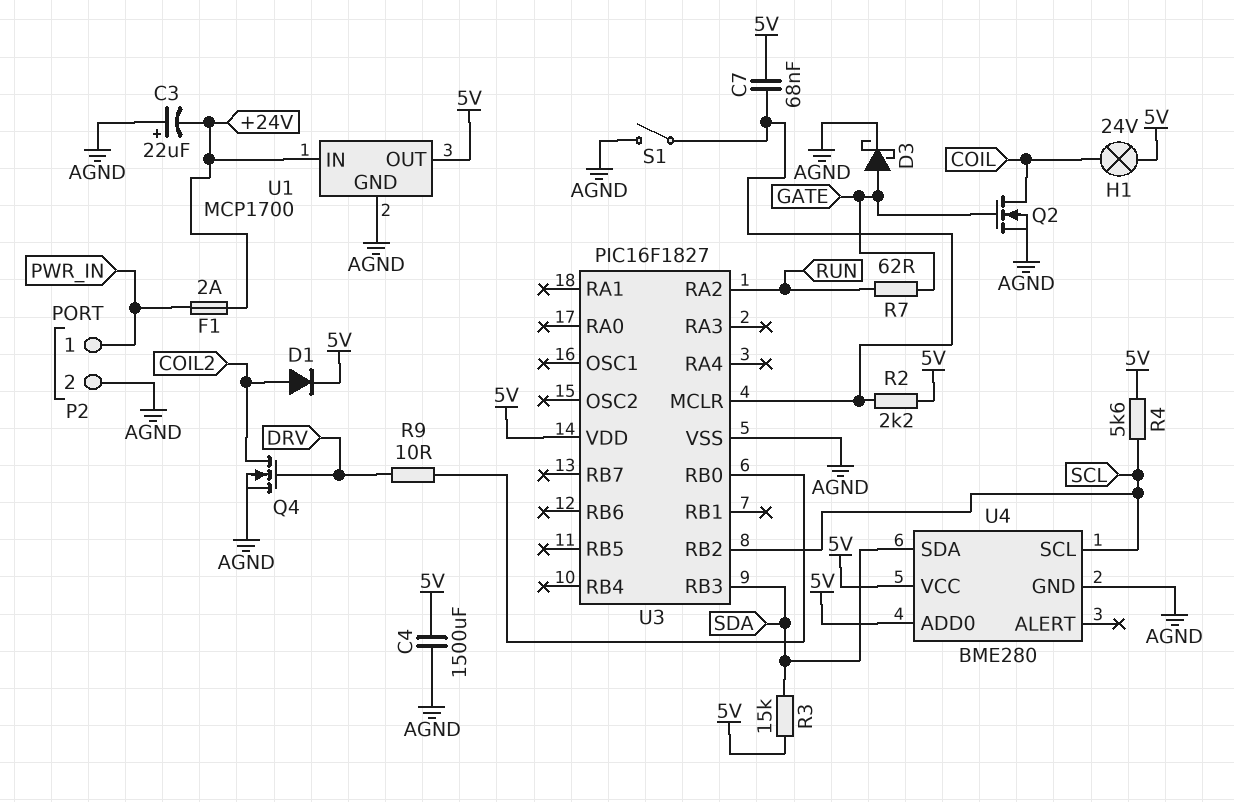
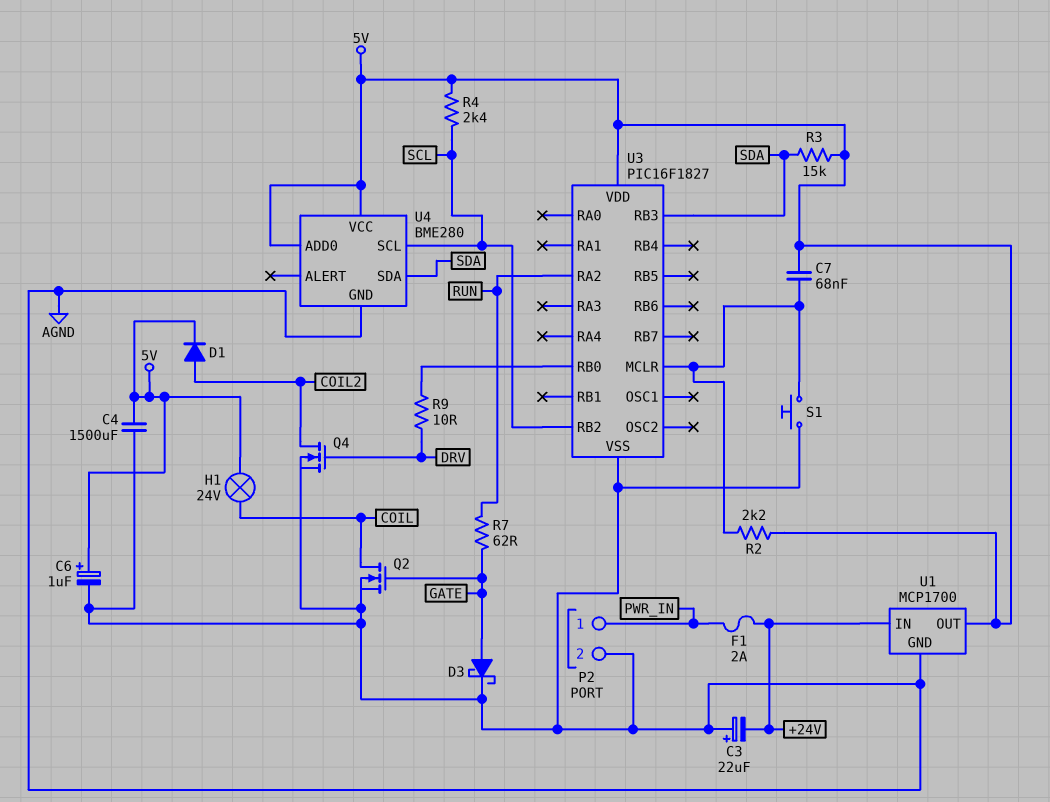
C6: none -> 1uF (plus 5V, minus AGND)
R4: 5.6k (5V, SCL) -> 2.4k (5V, SCL)
S1: switch (AGND, U3/MCLR) -> button (AGND, U3/MCLR)

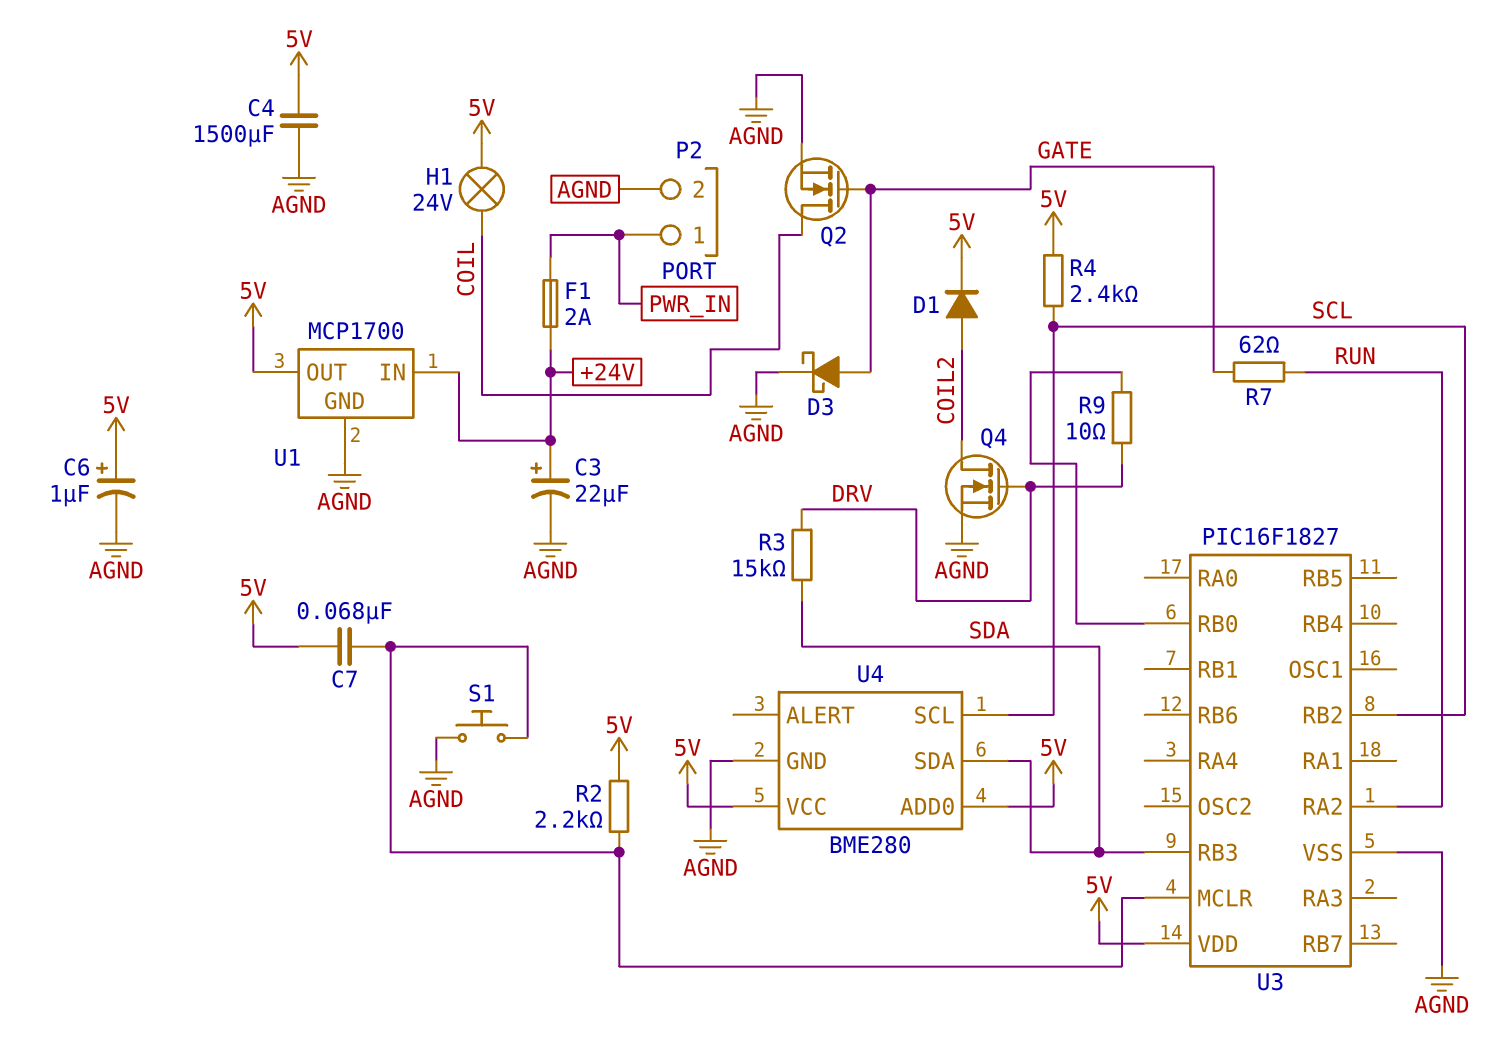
C3: 22uF (plus AGND, minus +24V) -> 22uF (plus +24V, minus AGND)
R3: 15k (5V, SDA) -> 15k (DRV, SDA)

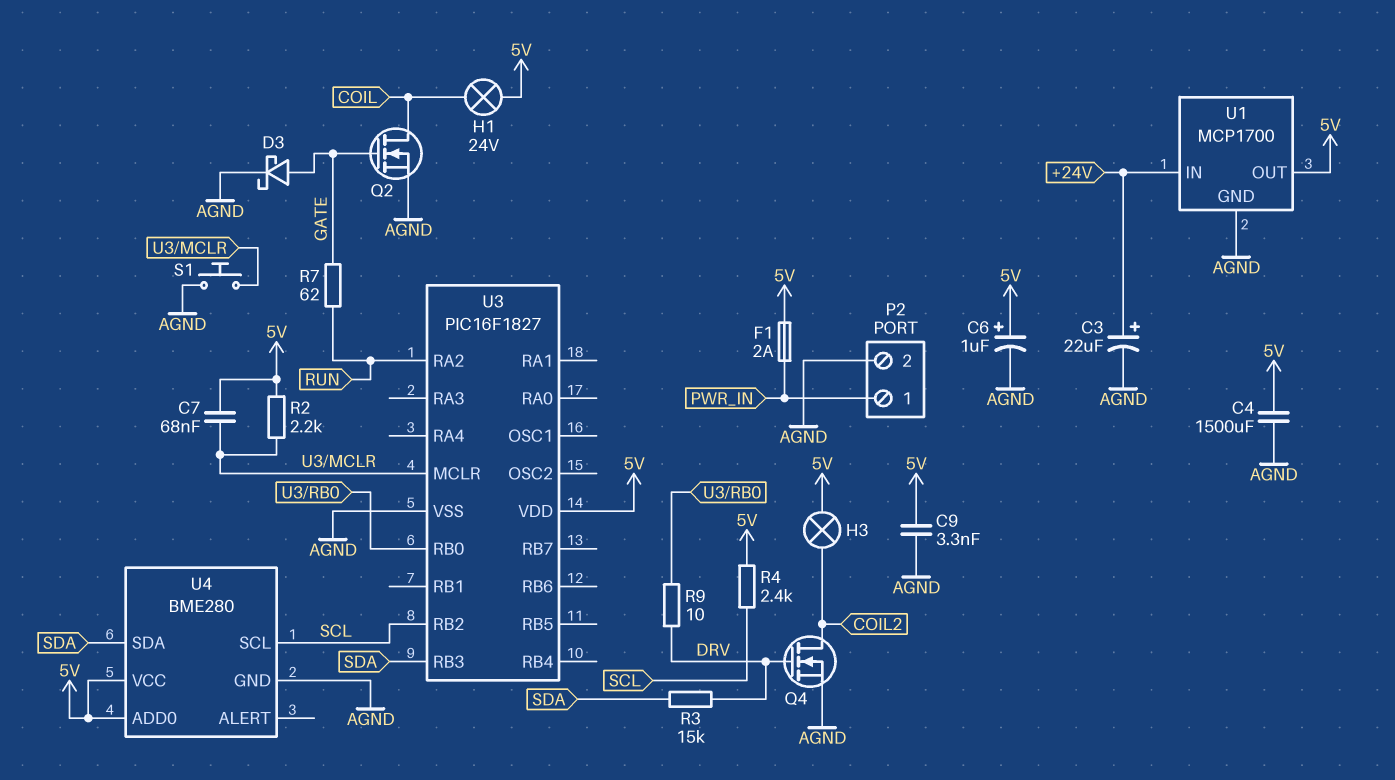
C9: none -> 3.3nF (5V, AGND)
D1: diode (A COIL2, K 5V) -> none
F1: 2A (+24V, PWR_IN) -> 2A (5V, PWR_IN)
H3: none -> lamp (5V, COIL2)

